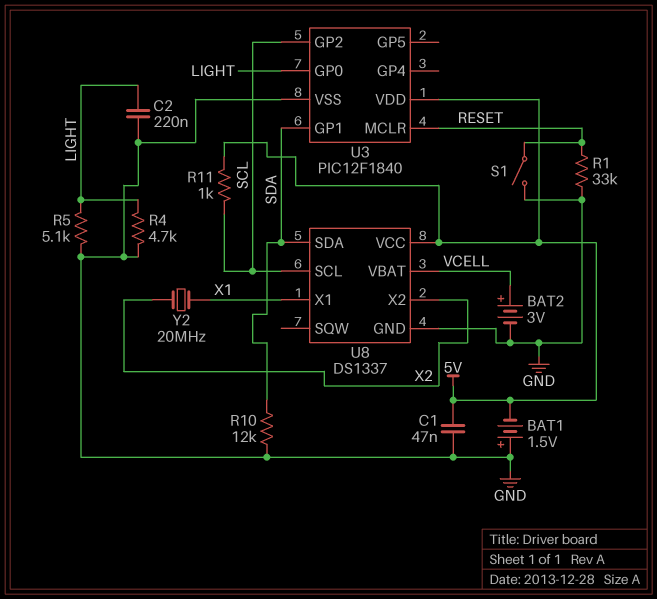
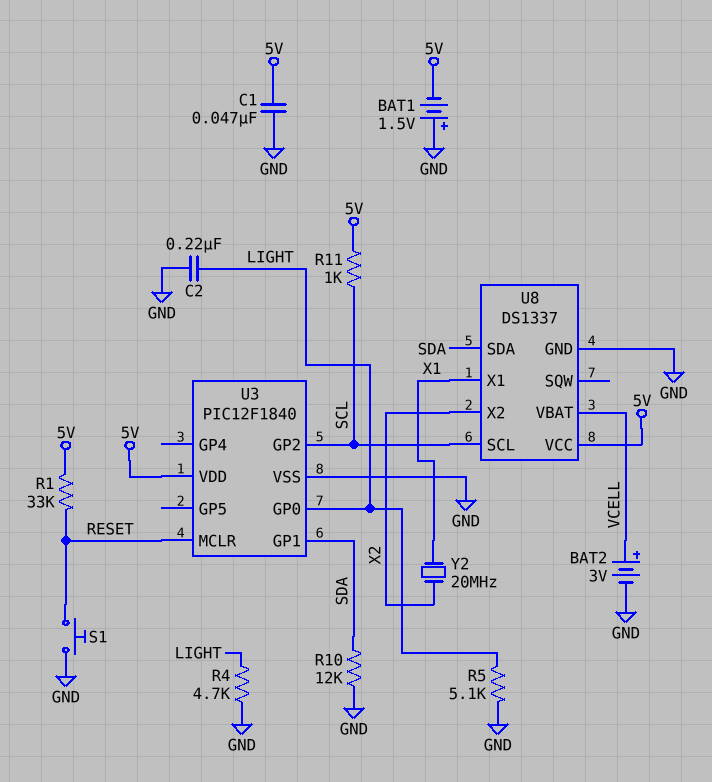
R1: 33k (GND, RESET) -> 33k (5V, RESET)
S1: switch (GND, RESET) -> button (GND, RESET)

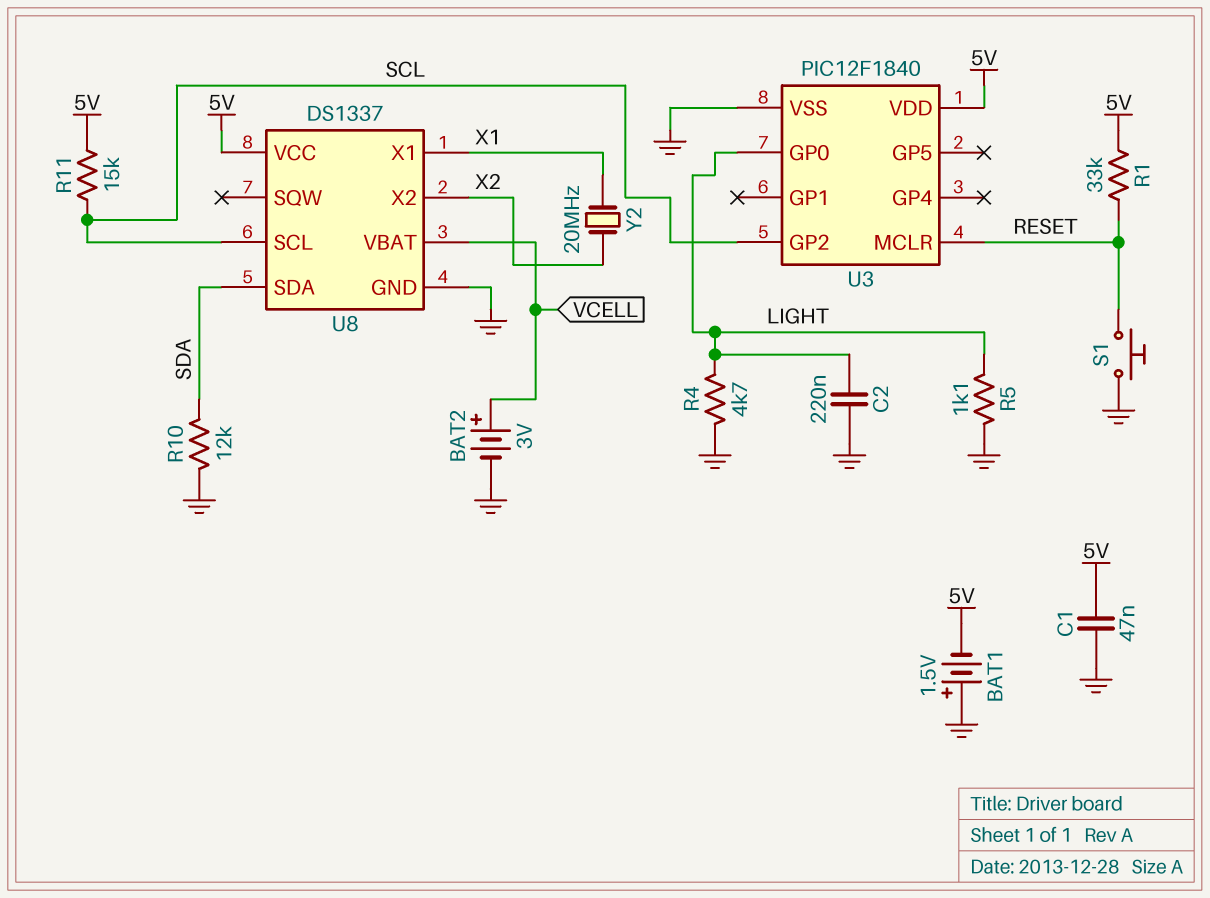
R5: 5.1k (GND, LIGHT) -> 1.1k (GND, LIGHT)
R11: 1k (5V, SCL) -> 15k (5V, SCL)
U3 pin GP1: SDA -> none

